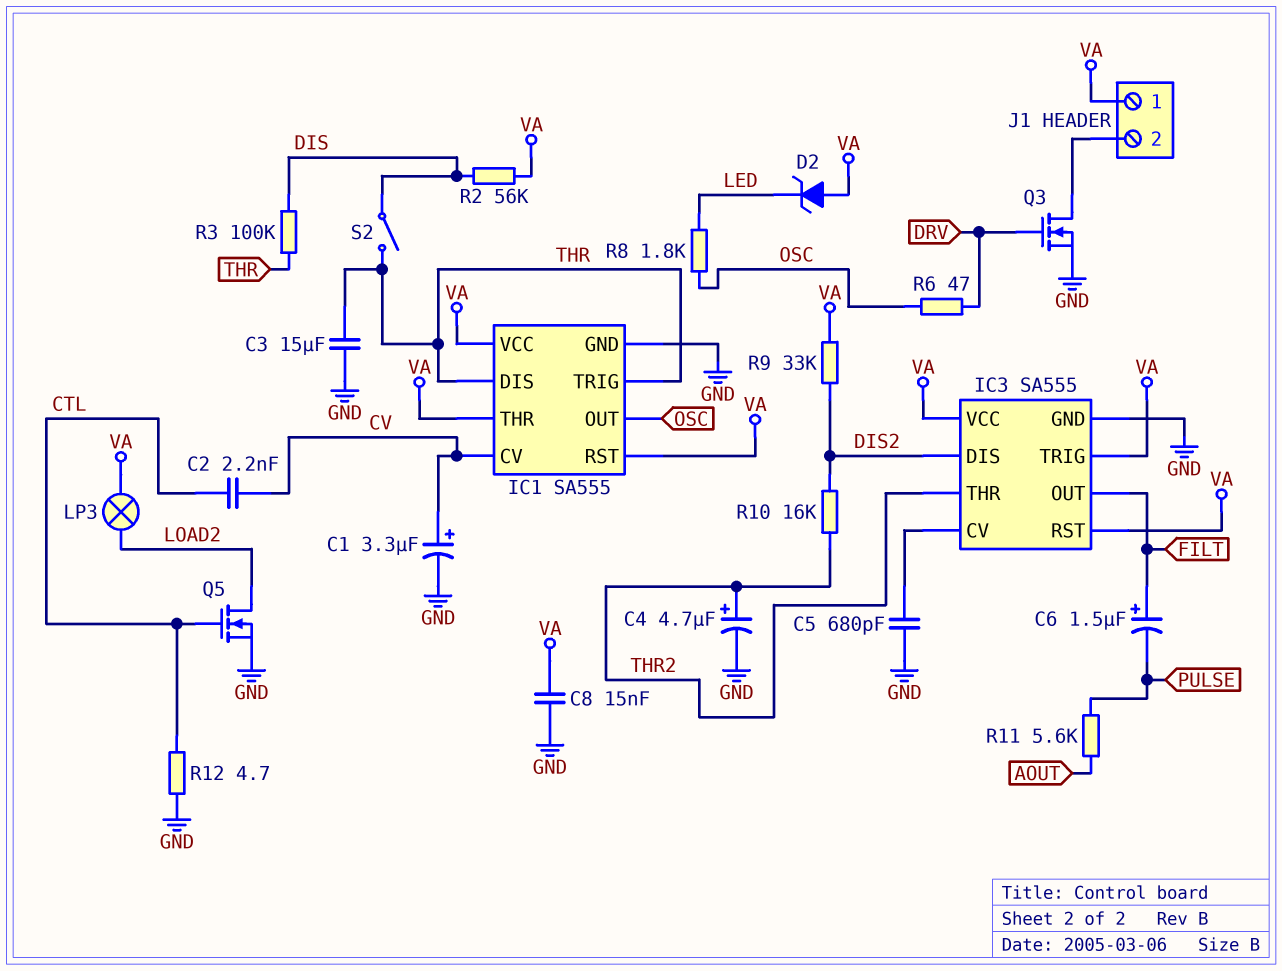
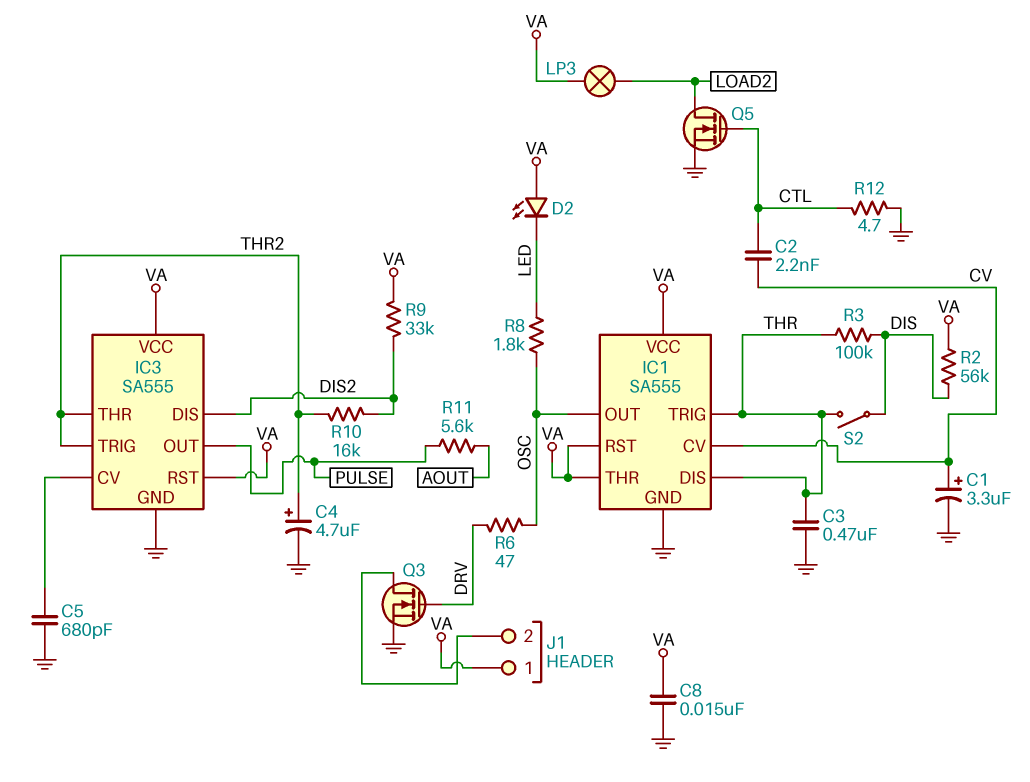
C3: 15uF (GND, THR) -> 470nF (GND, THR)
C6: 1.5uF (plus FILT, minus PULSE) -> none
D2: zener (A VA, K LED) -> LED (A VA, K LED)
IC3 pin OUT: FILT -> PULSE
IC3 pin TRIG: VA -> THR2

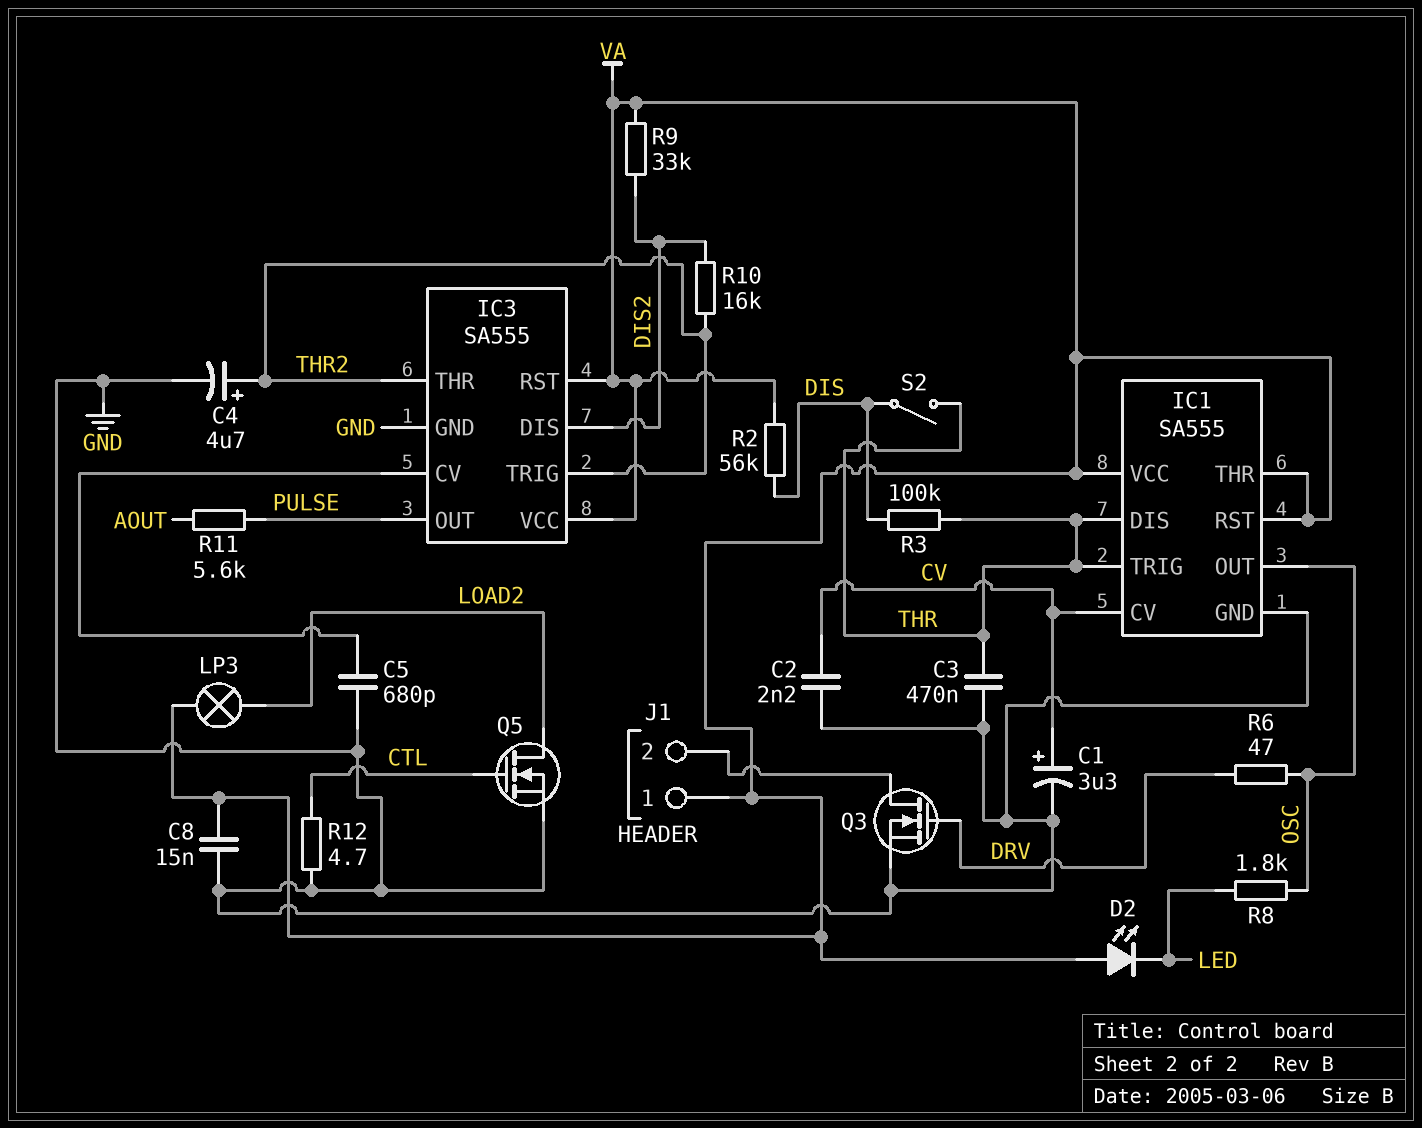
C2: 2.2nF (CTL, CV) -> 2.2nF (CV, GND)

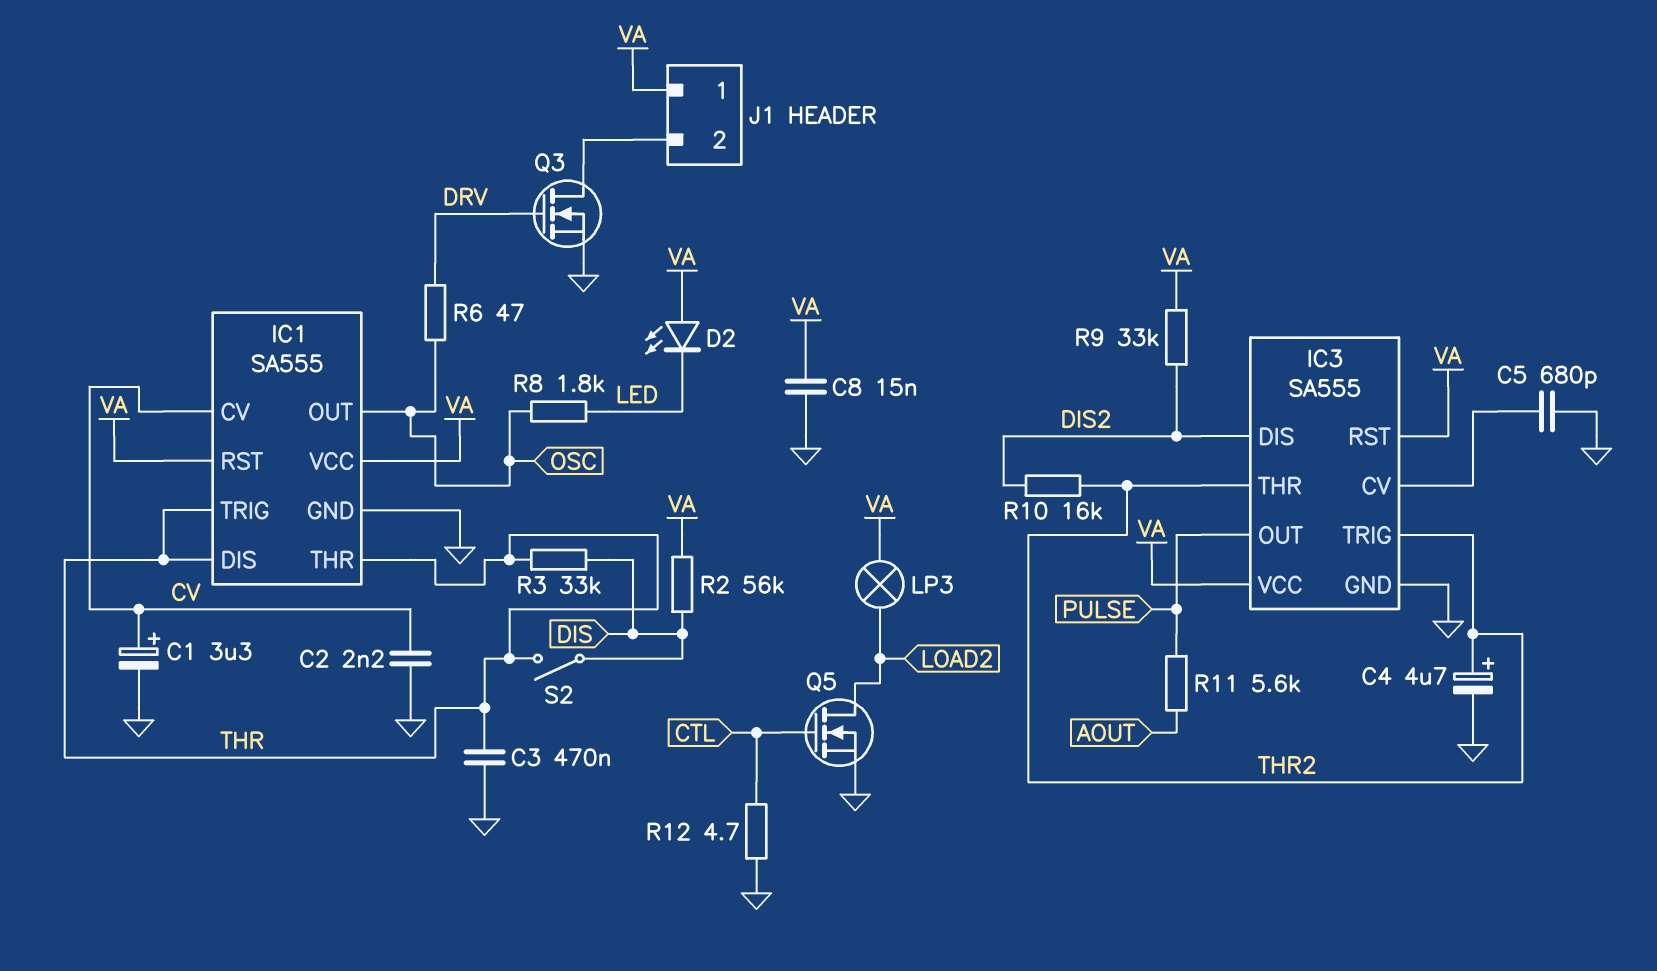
IC1 pin THR: VA -> THR
R3: 100k (DIS, THR) -> 33k (DIS, THR)

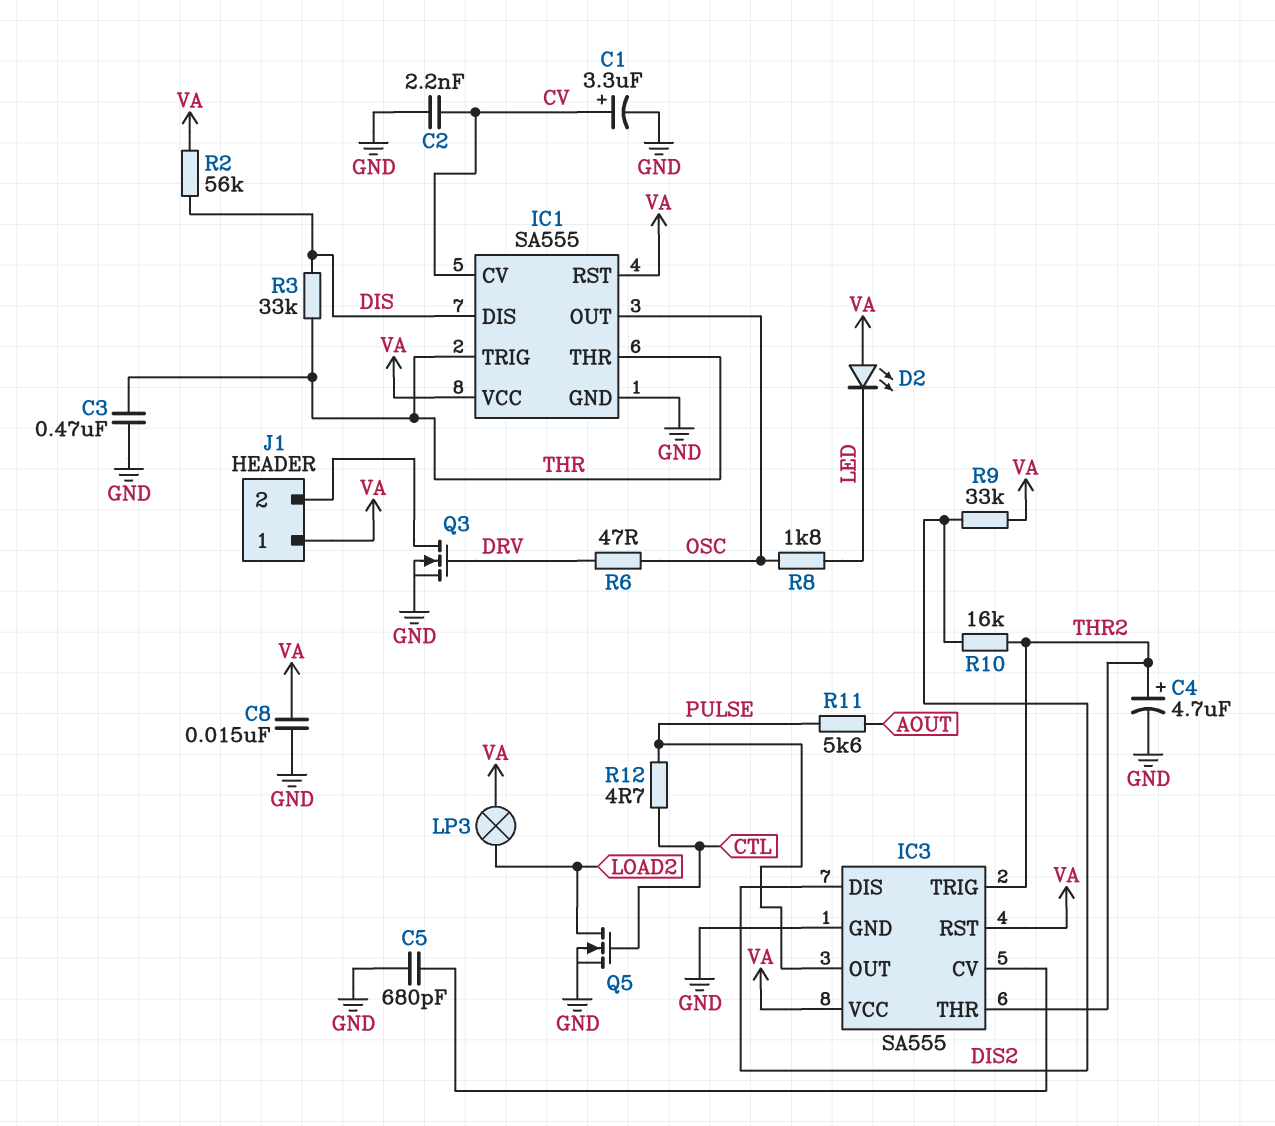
IC1 pin DIS: THR -> DIS
R12: 4.7 (CTL, GND) -> 4.7 (CTL, PULSE)
S2: switch (DIS, THR) -> none

